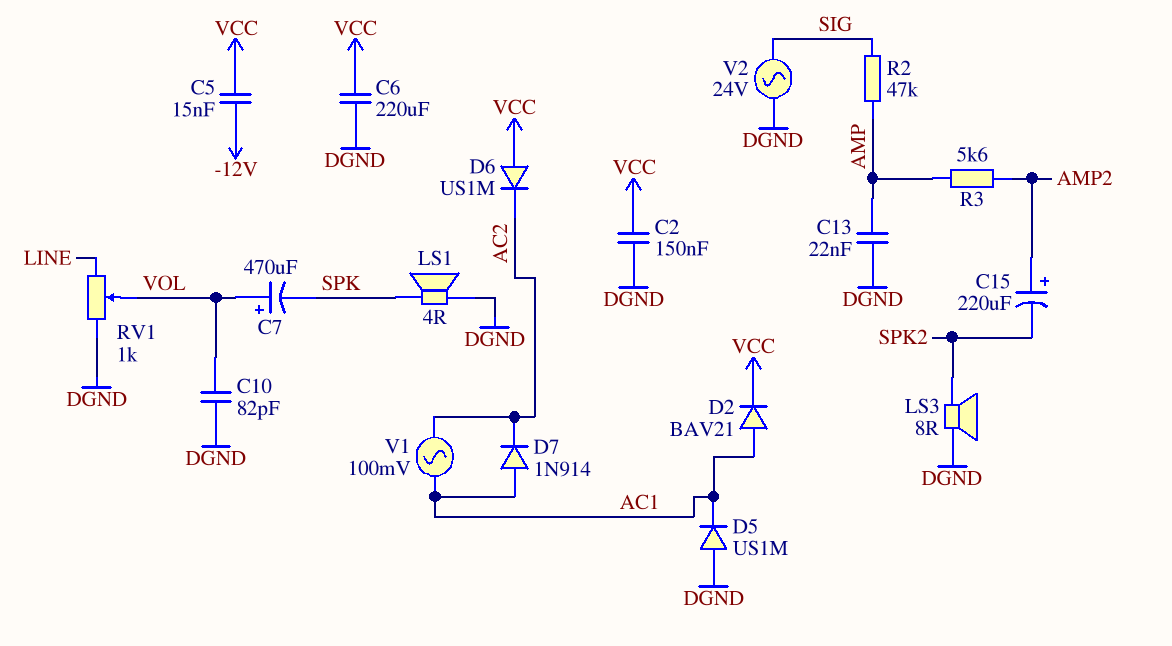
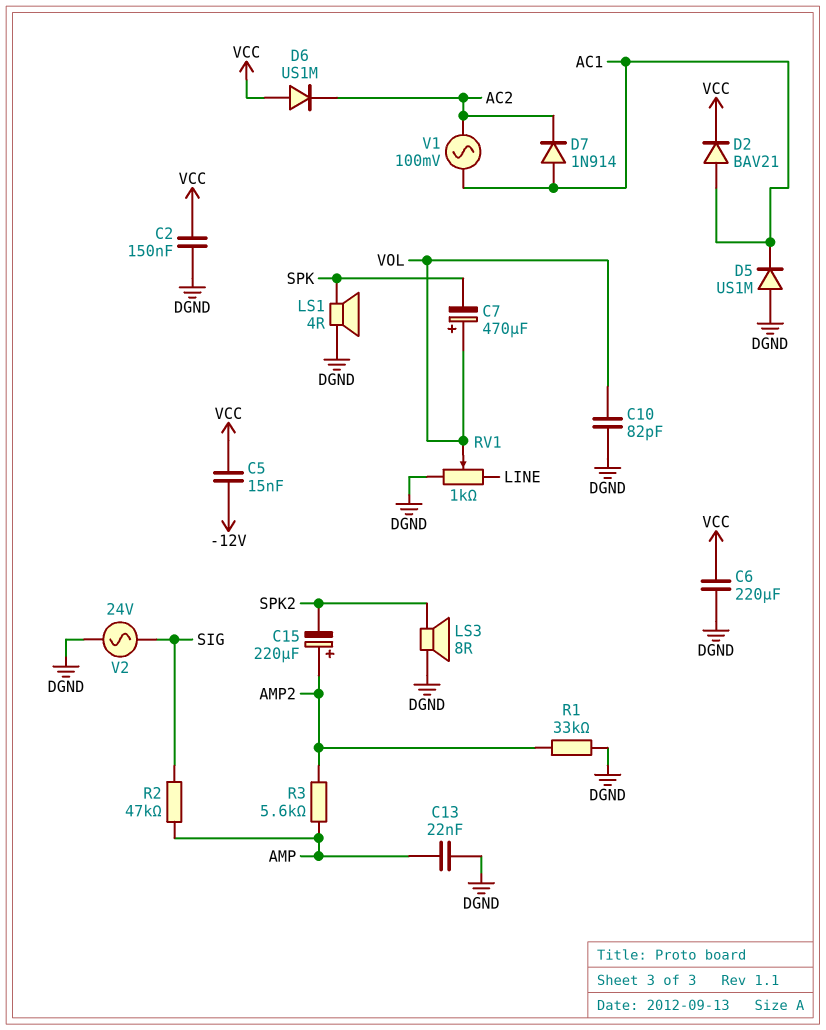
R1: none -> 33k (AMP2, DGND)

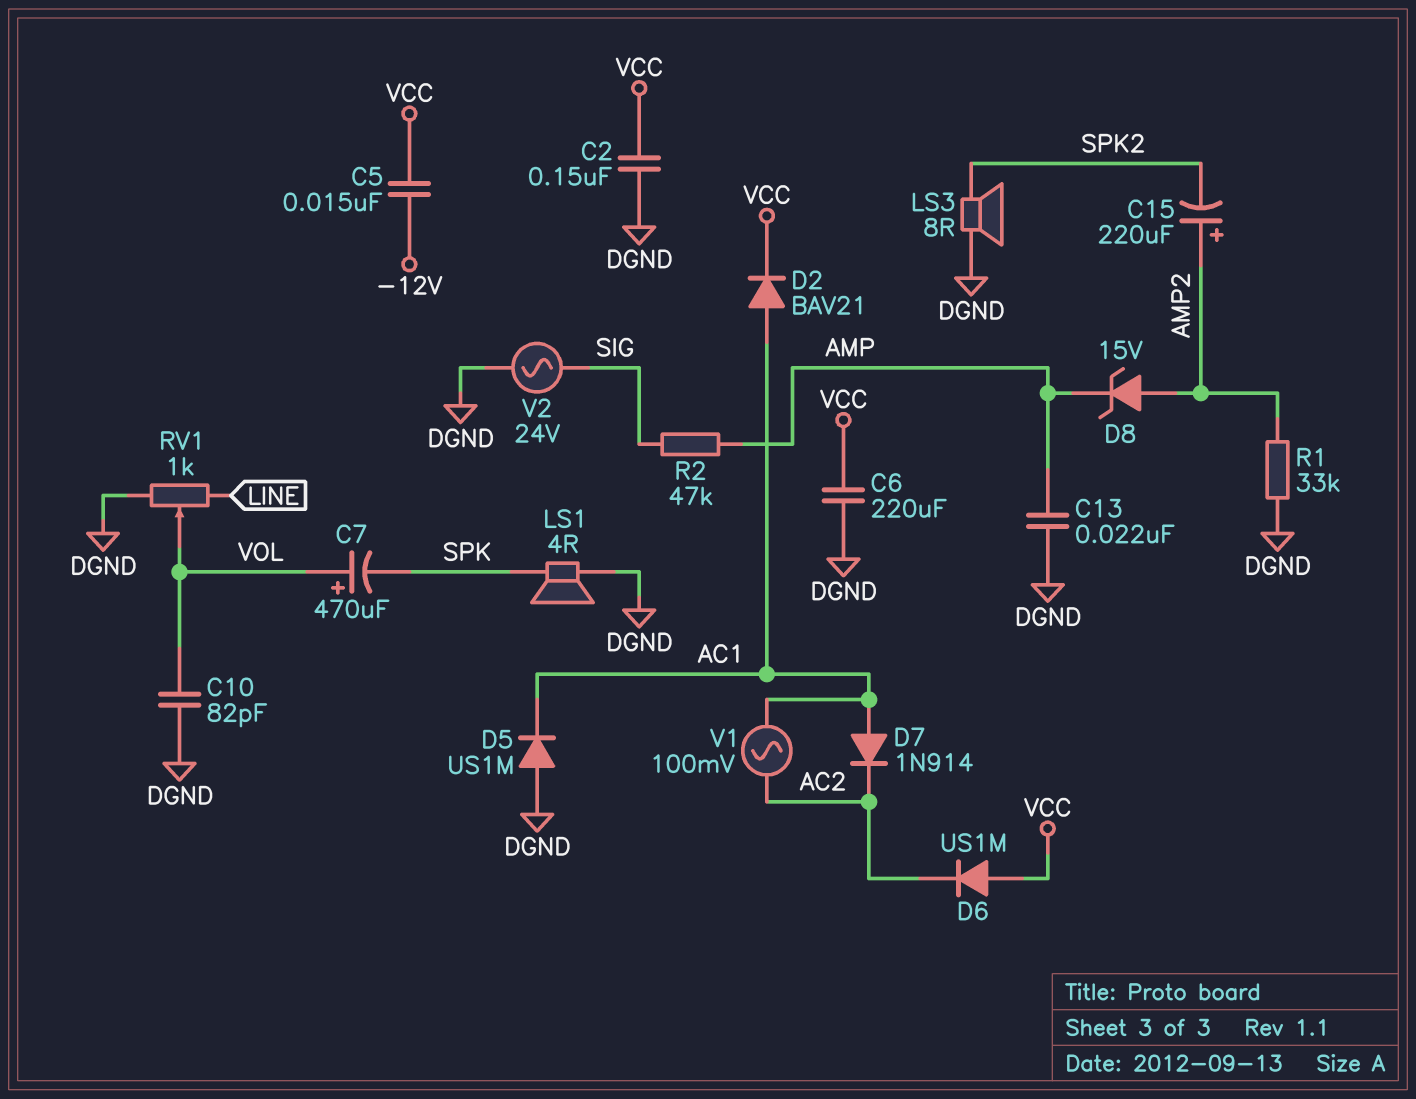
D8: none -> zener 15V (A AMP2, K AMP)
R3: 5.6k (AMP, AMP2) -> none

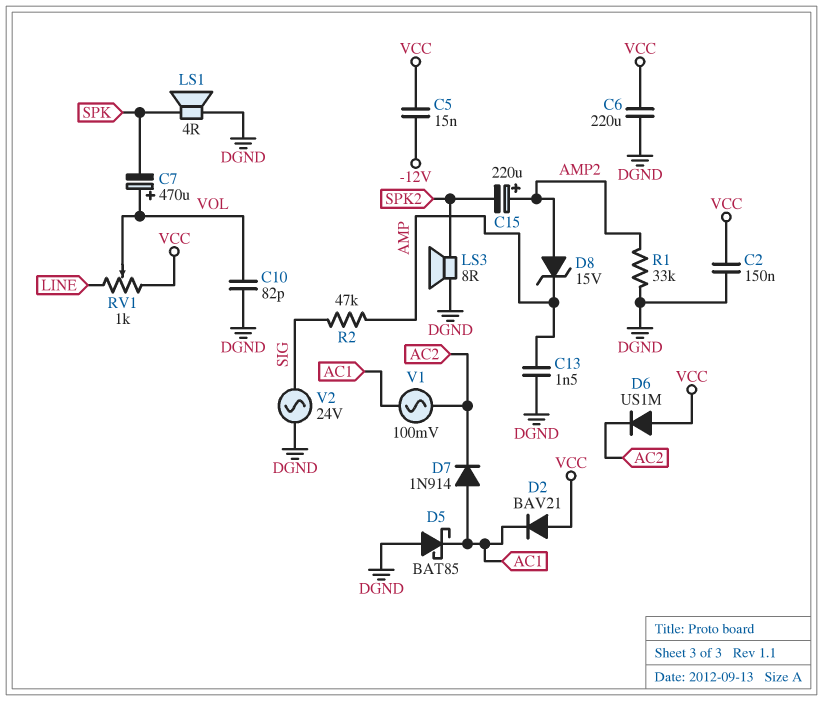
C13: 22nF (AMP, DGND) -> 1.5nF (AMP, DGND)
D2: diode BAV21 (A AC1, K VCC) -> diode BAV21 (A VCC, K AC1)
D5: diode US1M (A DGND, K AC1) -> schottky BAT85 (A DGND, K AC1)
RV1: 1k (DGND, LINE, wiper VOL) -> 1k (LINE, VCC, wiper VOL)

